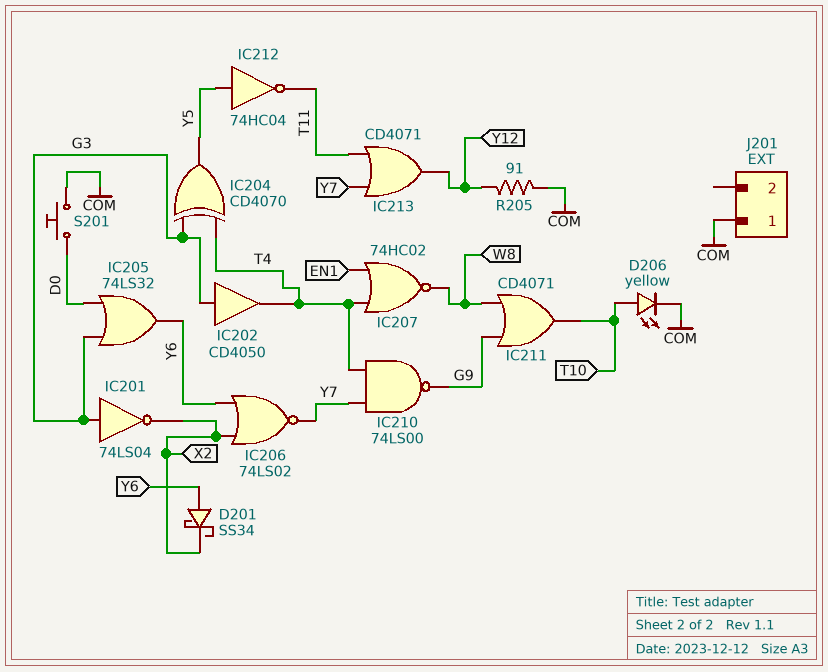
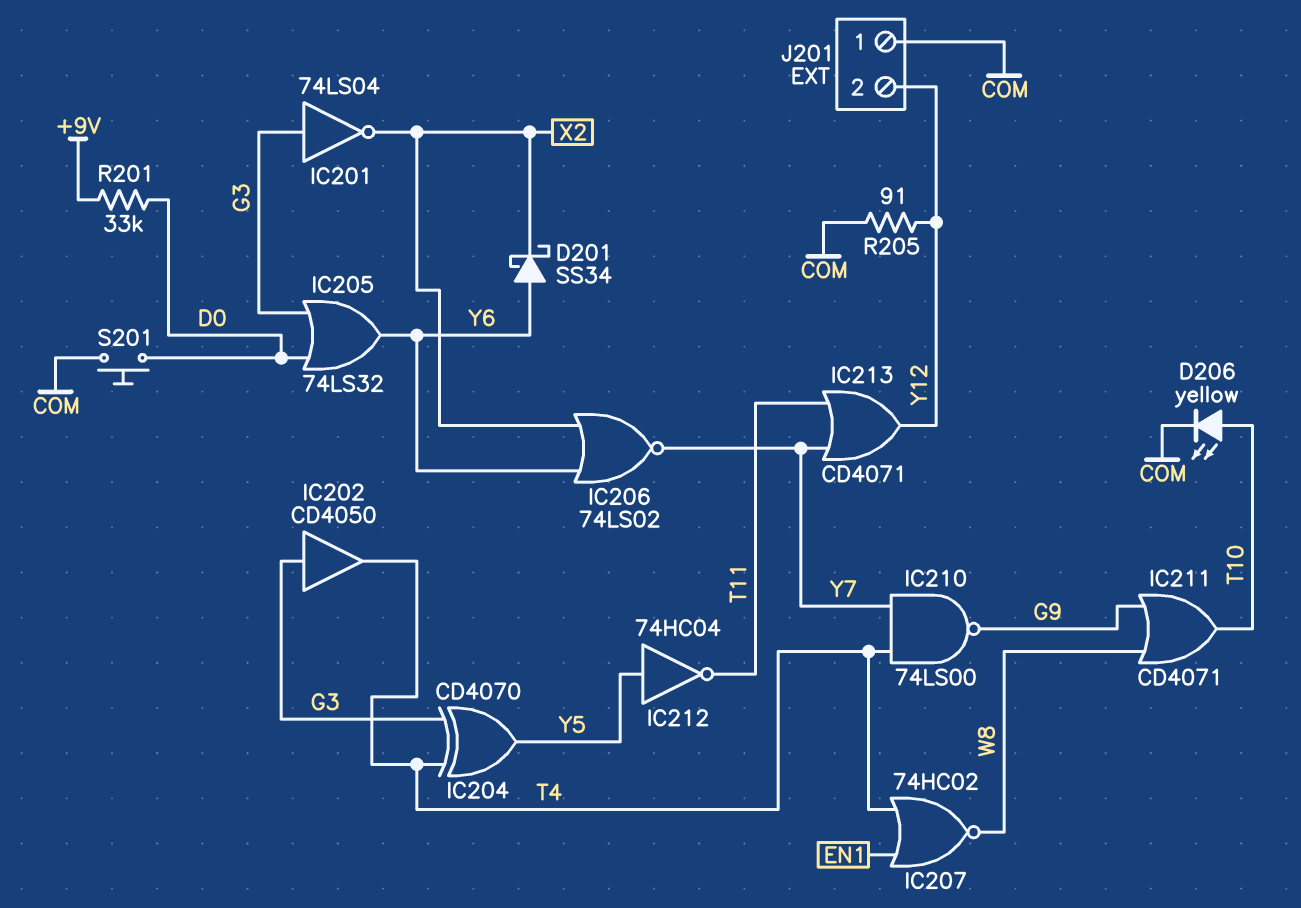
J201 pin 2: none -> Y12
R201: none -> 33k (+9V, D0)

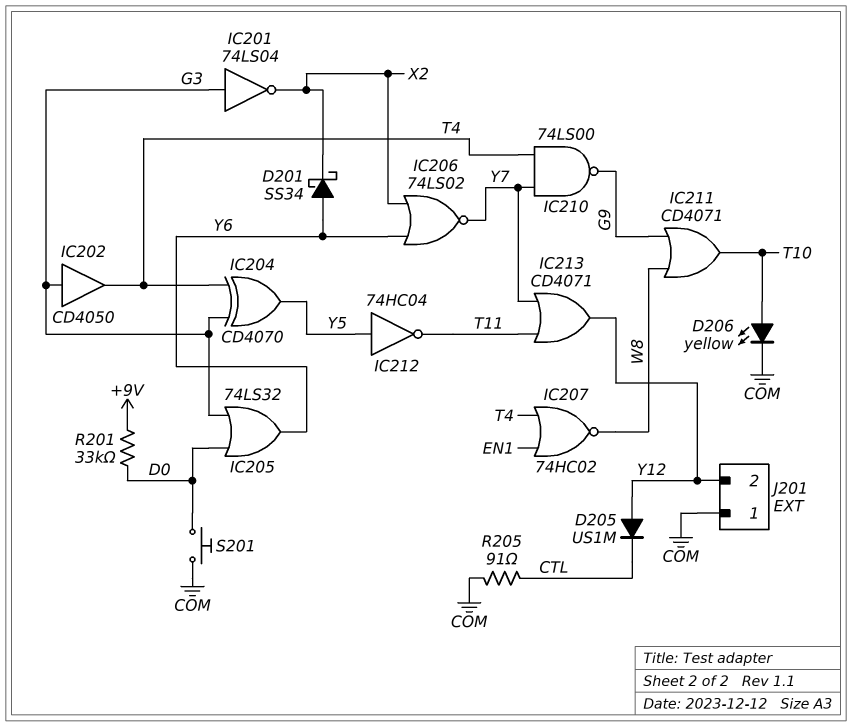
D205: none -> diode US1M (A Y12, K CTL)
R205: 91 (COM, Y12) -> 91 (COM, CTL)

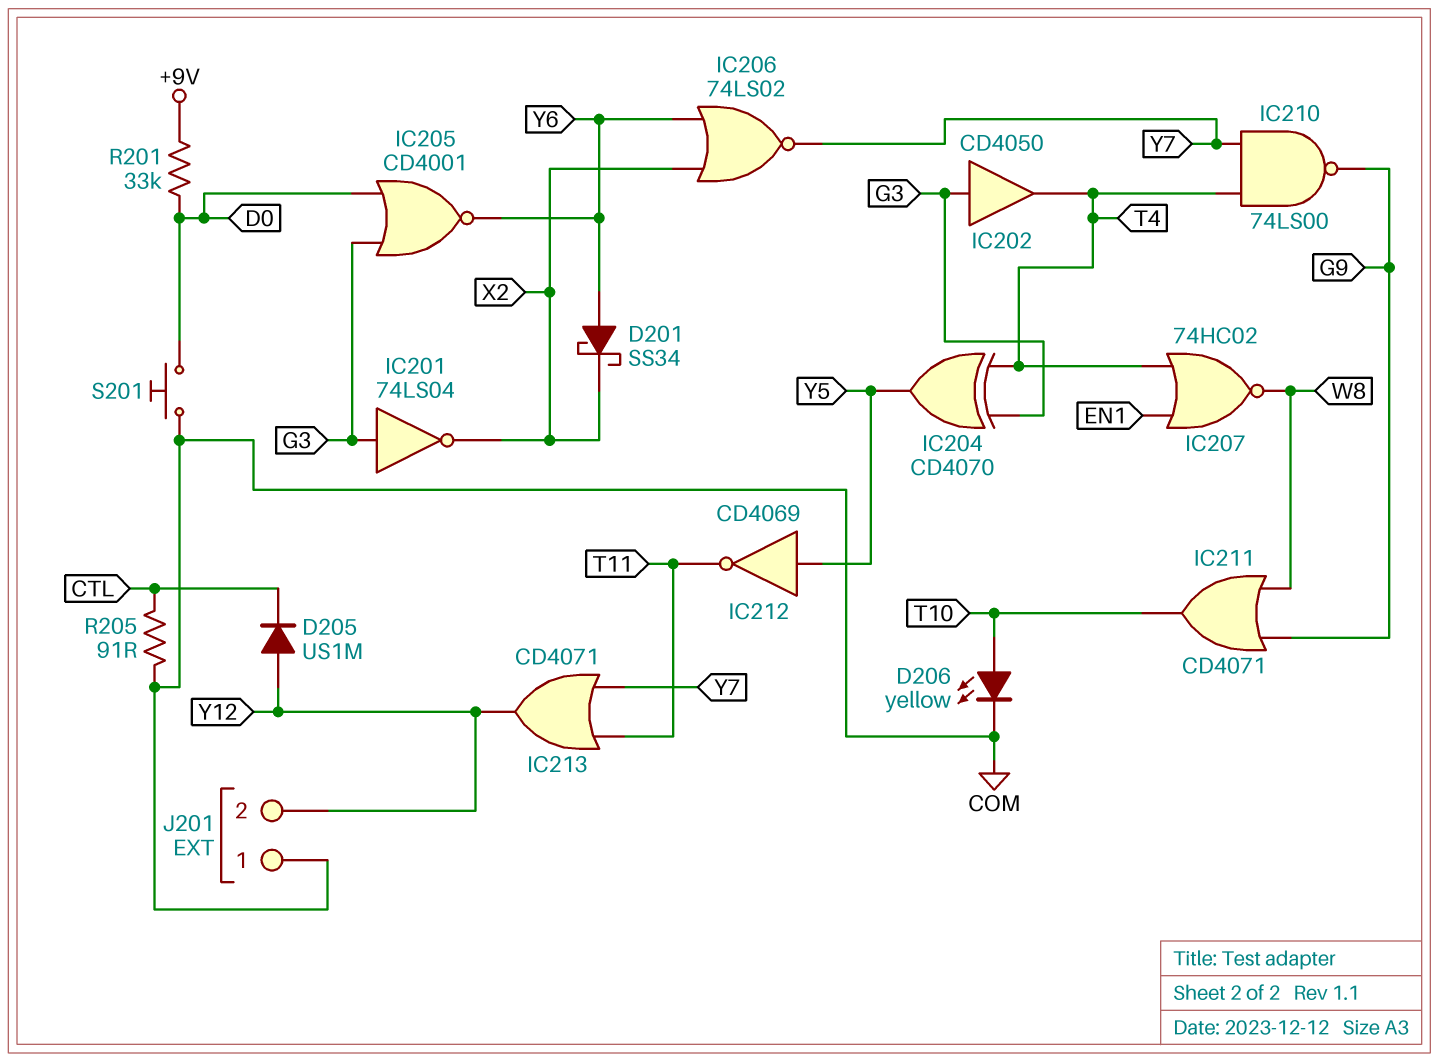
IC205: OR 74LS32 (in D0, in G3, out Y6) -> NOR CD4001 (in D0, in G3, out Y6)
IC212: NOT 74HC04 (in Y5, out T11) -> NOT CD4069 (in Y5, out T11)

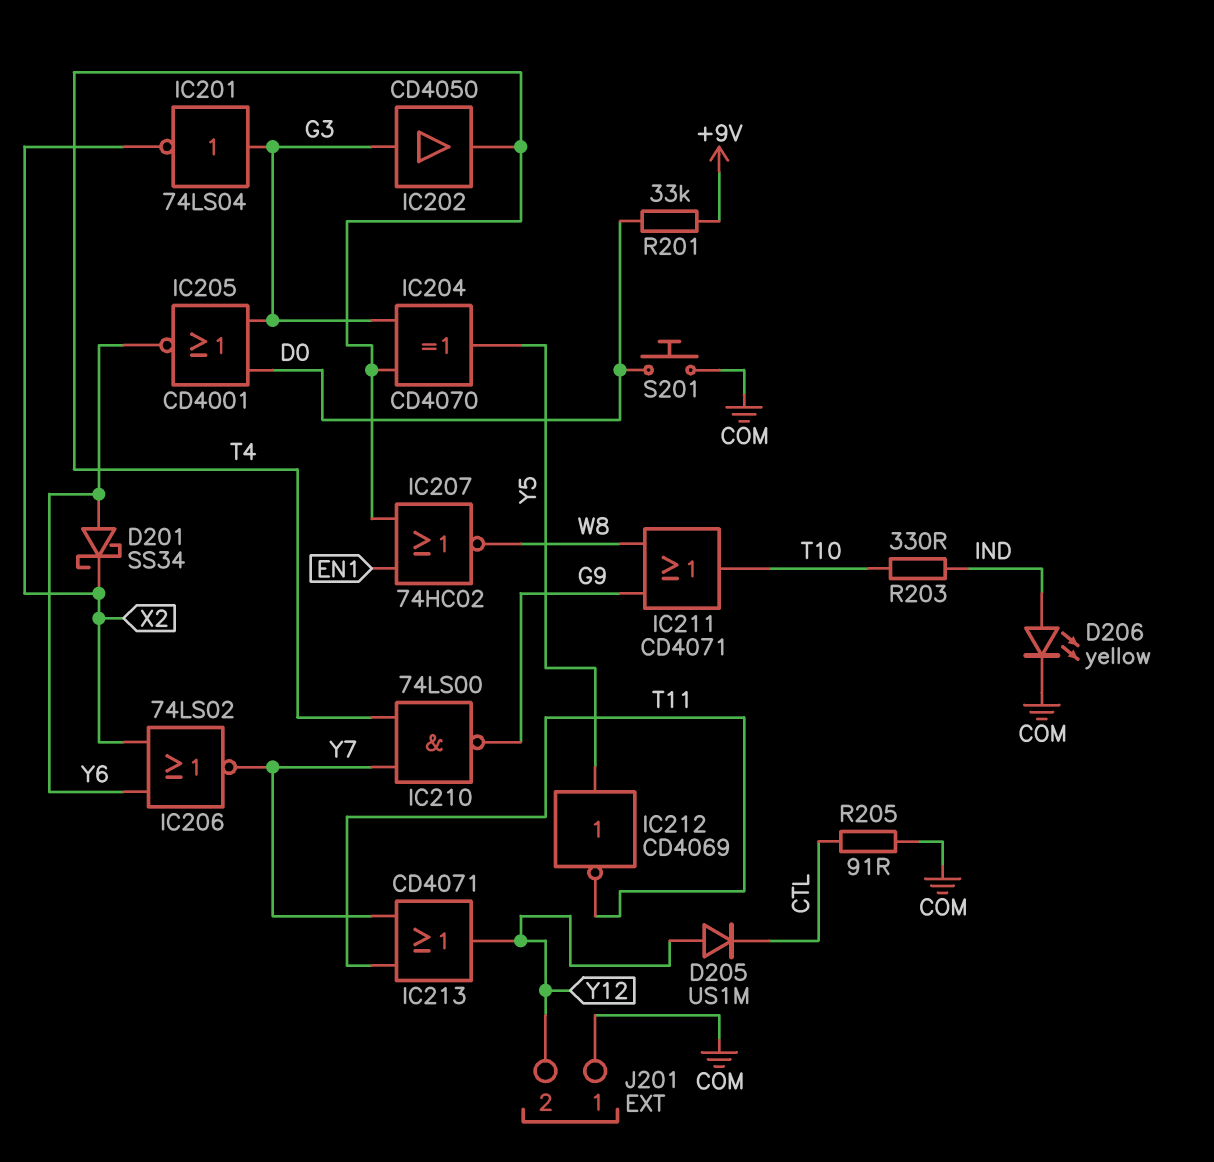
D206: LED yellow (A T10, K COM) -> LED yellow (A IND, K COM)
R203: none -> 330 (IND, T10)

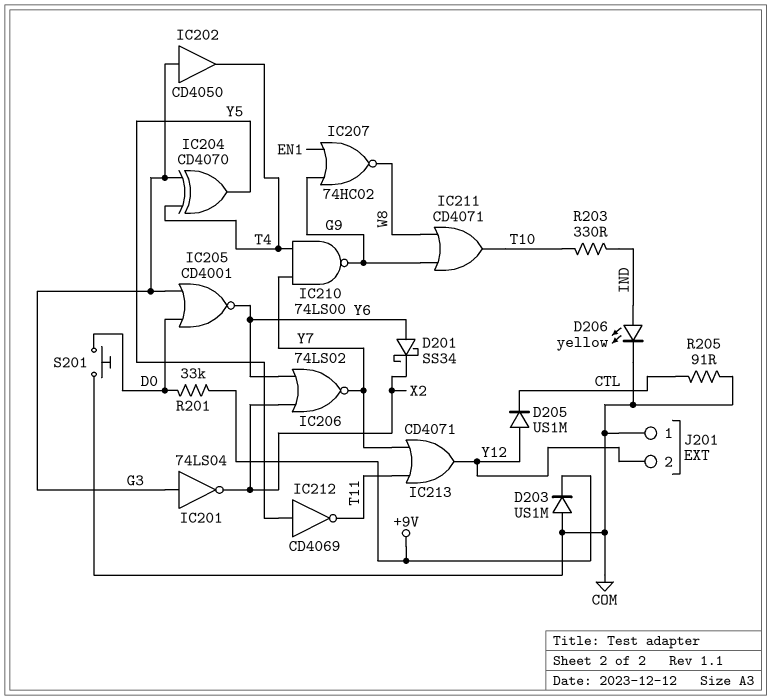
D203: none -> diode US1M (A COM, K +9V)
IC207: NOR 74HC02 (in EN1, in T4, out W8) -> NOR 74HC02 (in EN1, in G9, out W8)

